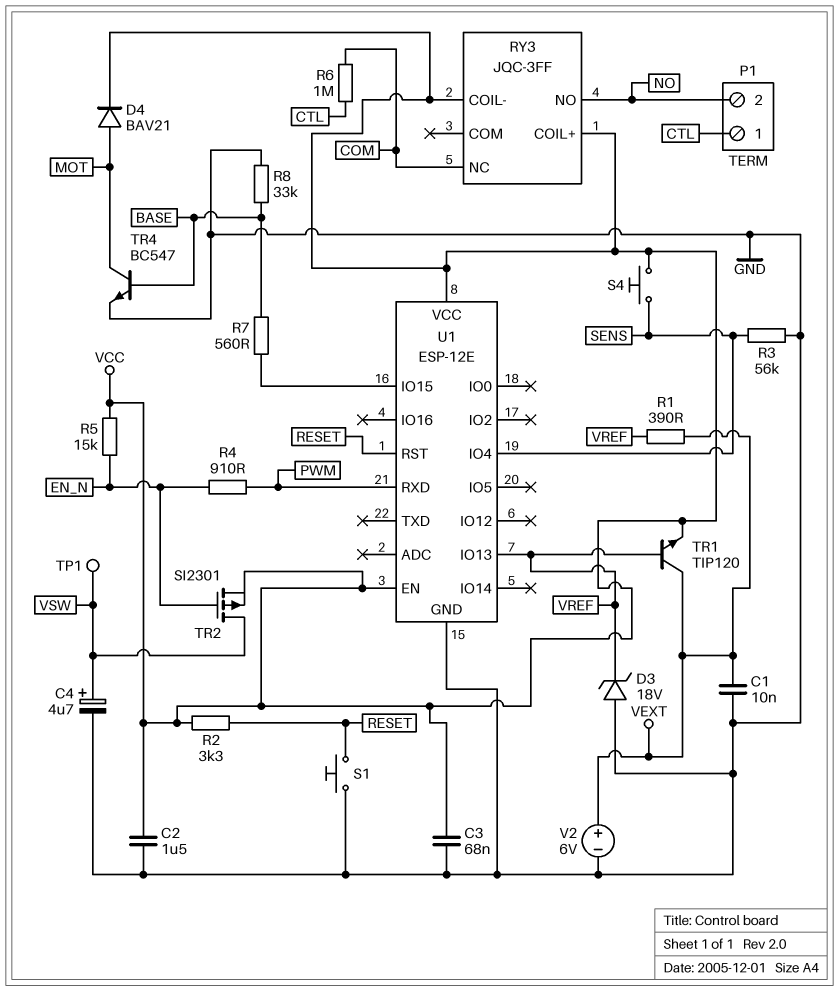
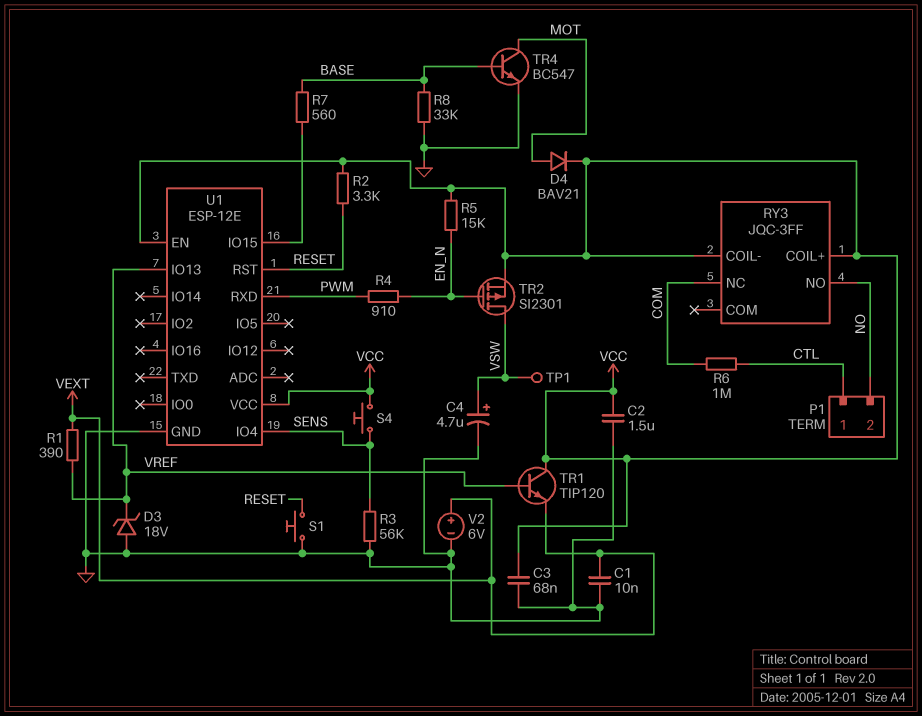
TR1: NPN TIP120 (B VREF, C VEXT, E VCC) -> NPN TIP120 (B VREF, C VCC, E VEXT)

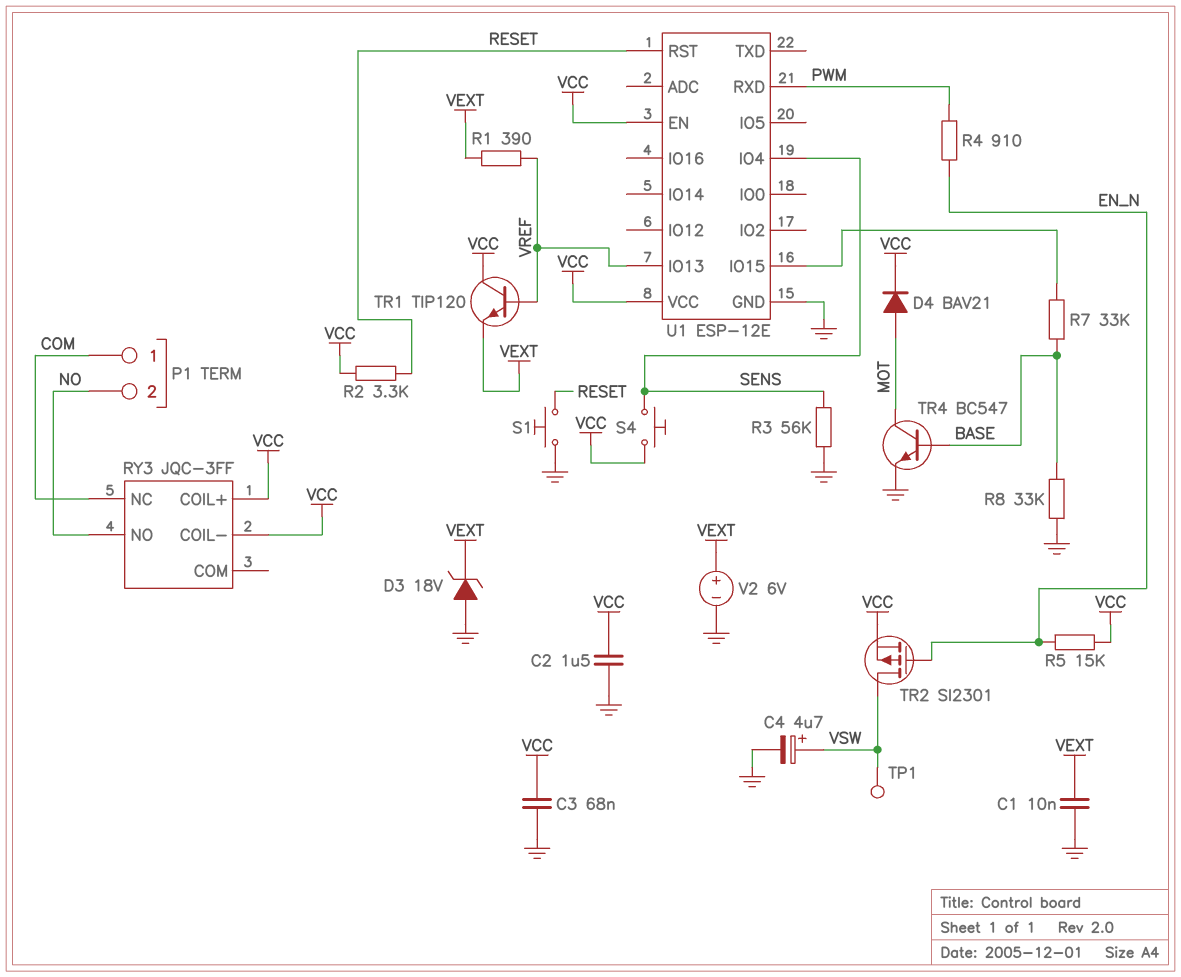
D3: zener 18V (A GND, K VREF) -> zener 18V (A GND, K VEXT)
P1 pin 1: CTL -> COM
R6: 1M (COM, CTL) -> none
R7: 560 (BASE, U1/IO15) -> 33k (BASE, U1/IO15)

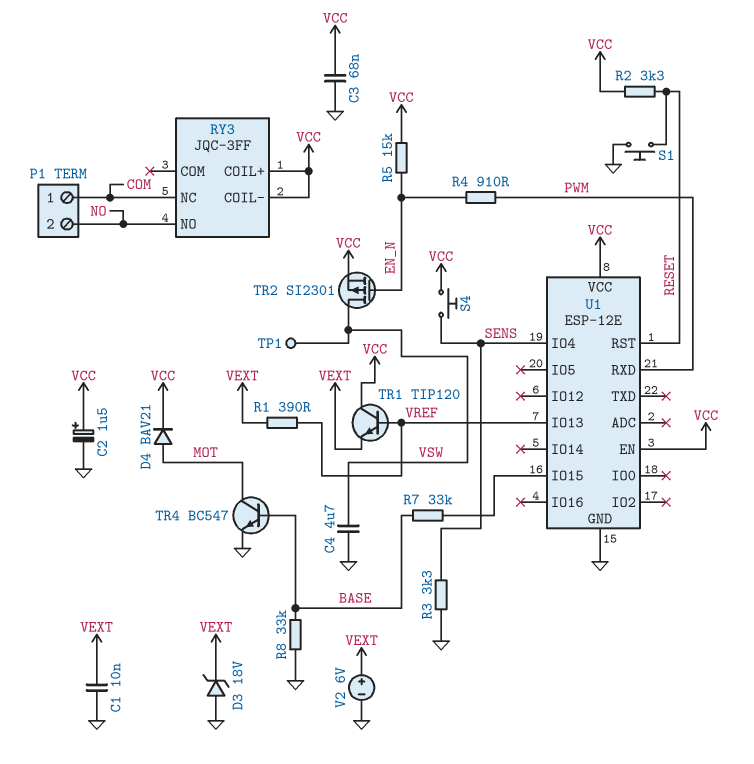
C2: 1.5uF (GND, VCC) -> 1.5uF (plus VCC, minus GND)
C4: 4.7uF (plus VSW, minus GND) -> 4.7uF (GND, VSW)
R3: 56k (GND, SENS) -> 3.3k (GND, SENS)

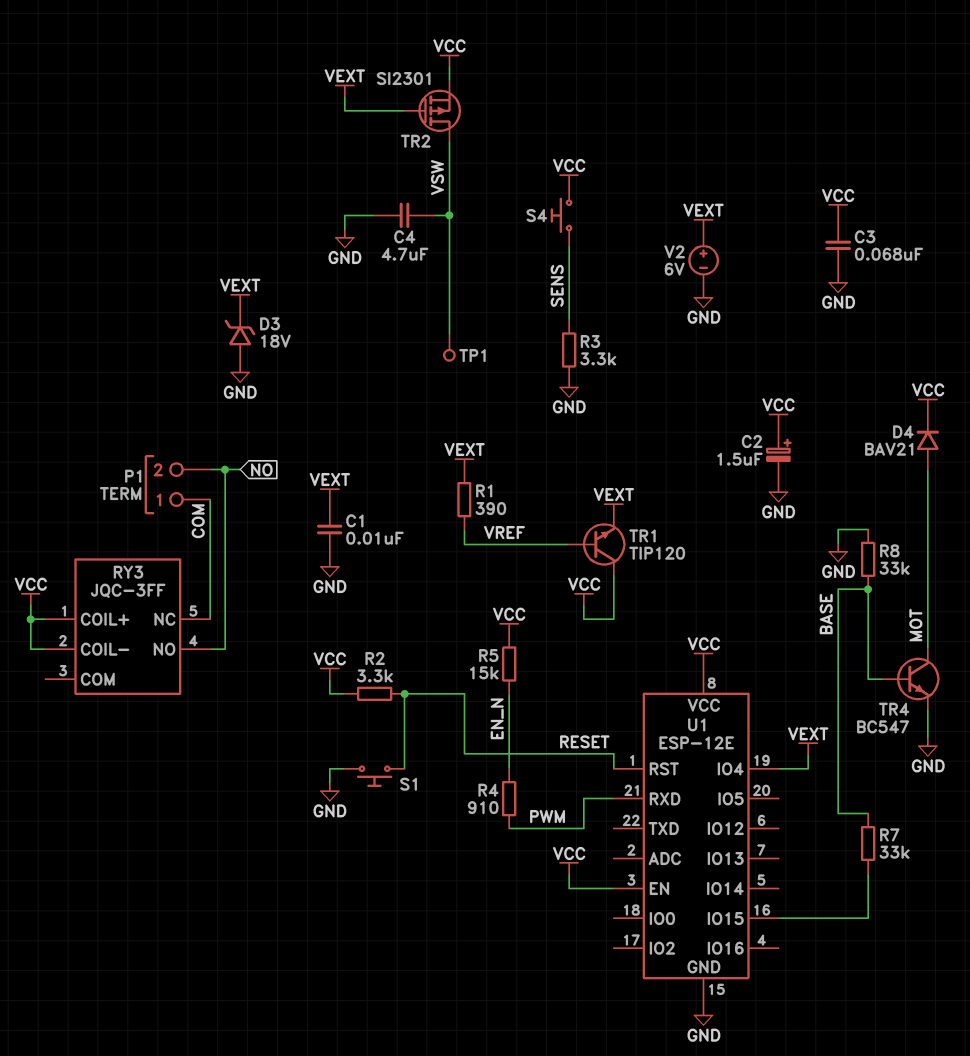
TR2: PMOS SI2301 (G EN_N, D VSW, S VCC) -> PMOS SI2301 (G VEXT, D VSW, S VCC)
U1 pin IO4: SENS -> VEXT
U1 pin IO13: VREF -> none

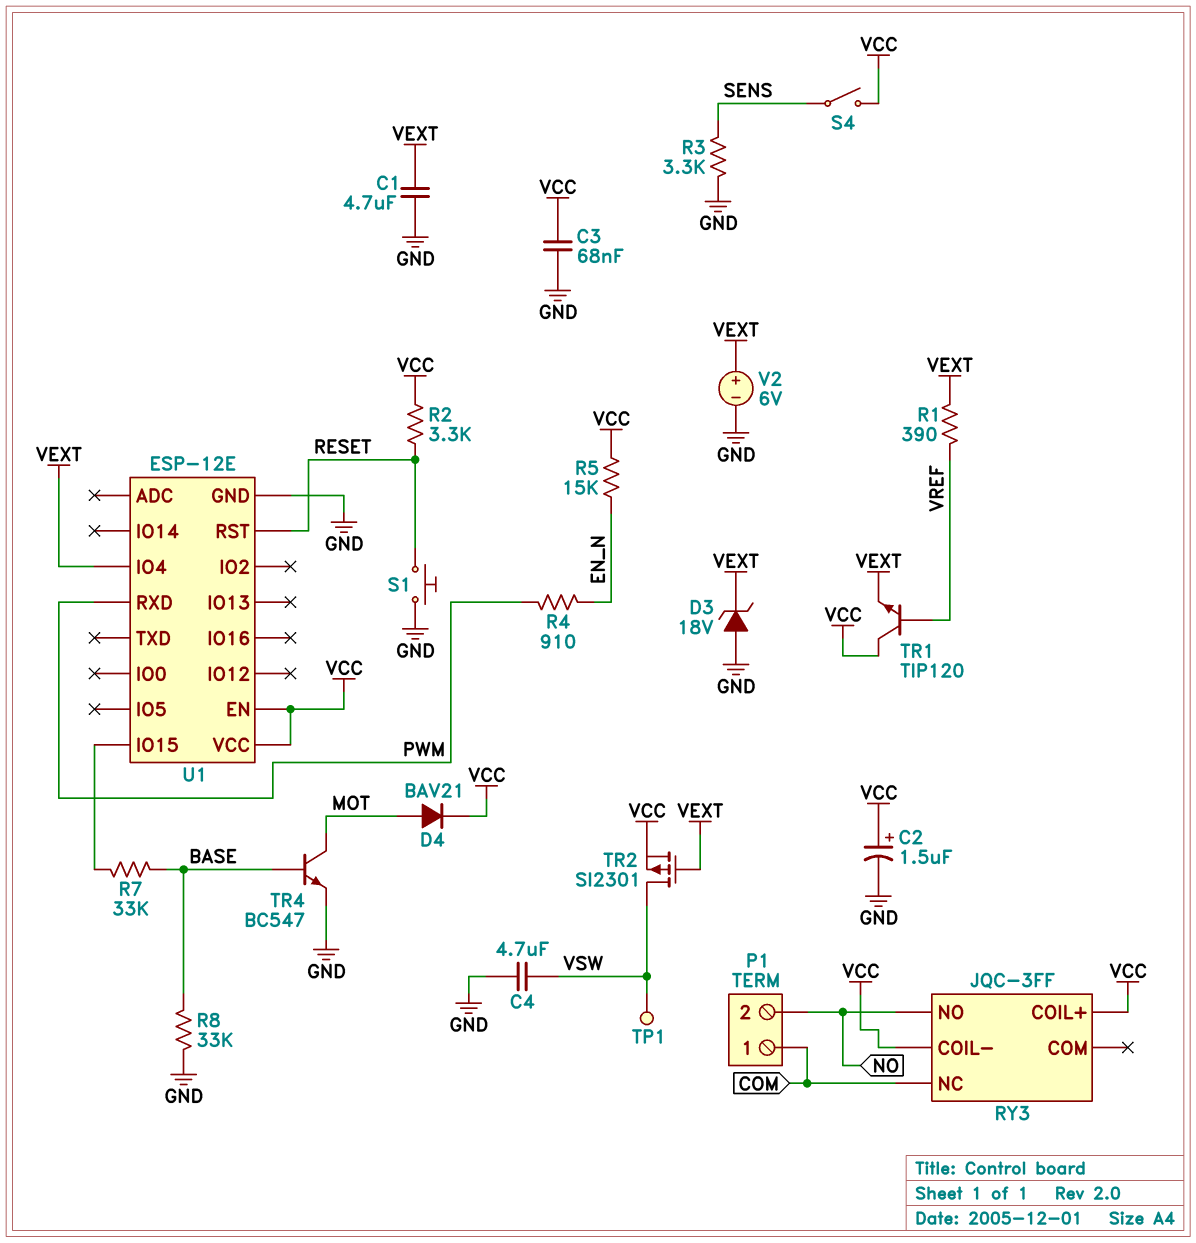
C1: 10nF (GND, VEXT) -> 4.7uF (GND, VEXT)
S4: button (SENS, VCC) -> switch (SENS, VCC)

